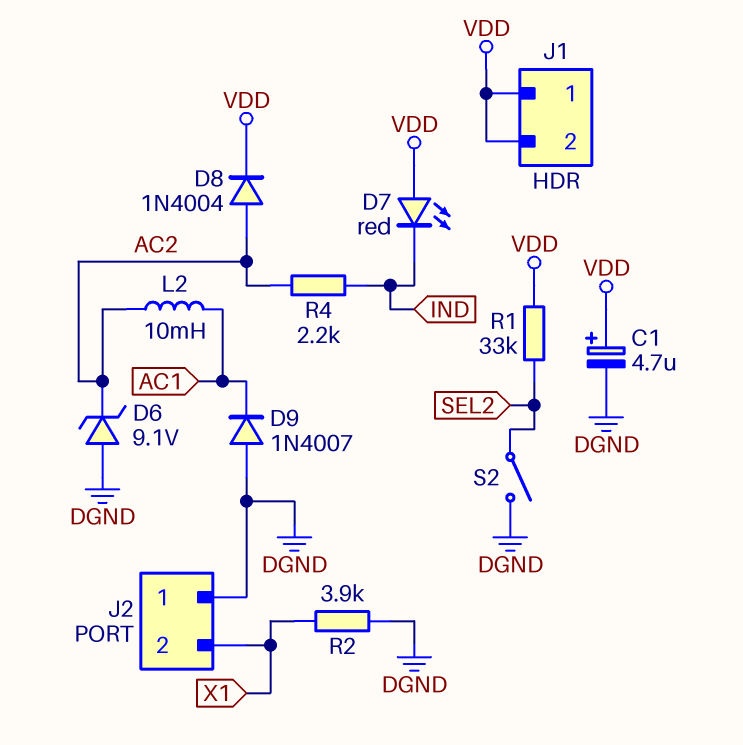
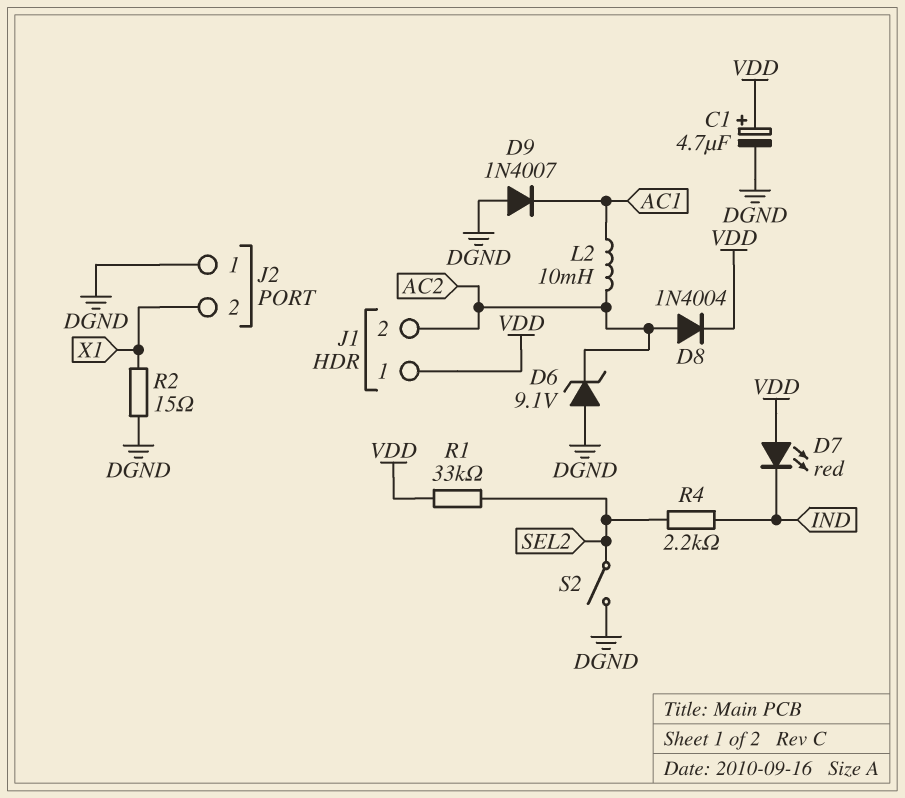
J1 pin 2: VDD -> AC2
R2: 3.9k (DGND, X1) -> 15 (DGND, X1)
R4: 2.2k (AC2, IND) -> 2.2k (IND, SEL2)

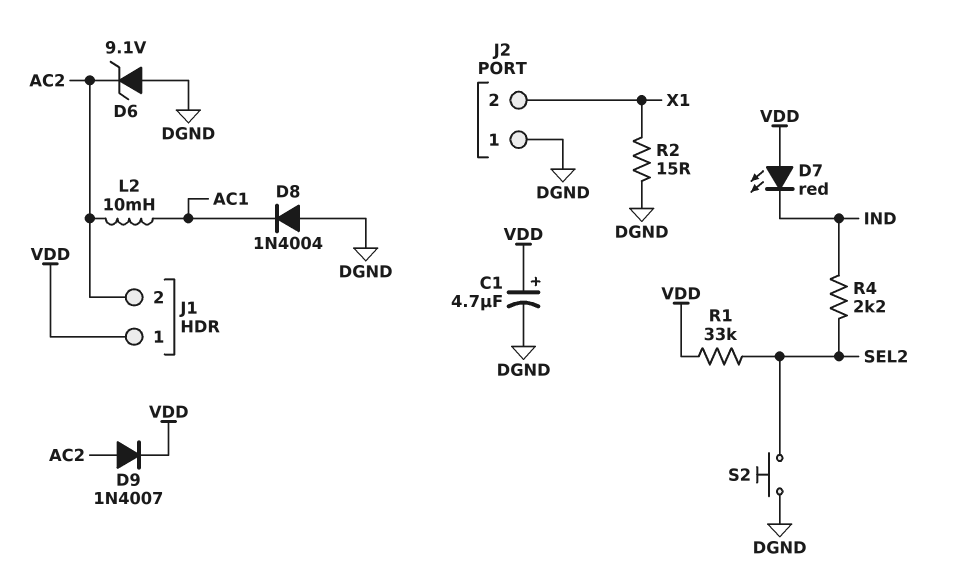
D8: diode 1N4004 (A AC2, K VDD) -> diode 1N4004 (A DGND, K AC1)
D9: diode 1N4007 (A DGND, K AC1) -> diode 1N4007 (A AC2, K VDD)
S2: switch (DGND, SEL2) -> button (DGND, SEL2)

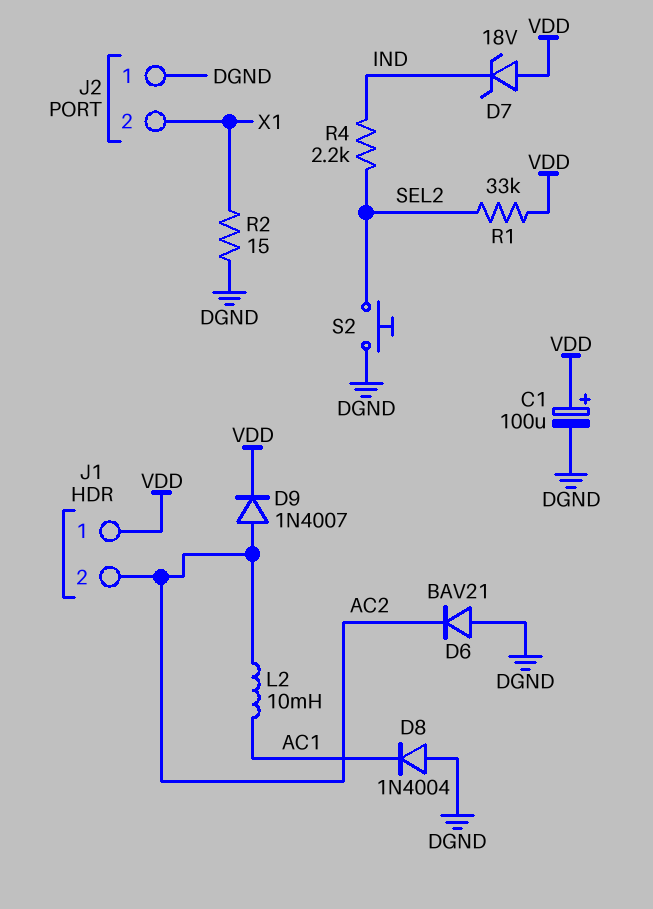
C1: 4.7uF (plus VDD, minus DGND) -> 100uF (plus VDD, minus DGND)
D6: zener 9.1V (A DGND, K AC2) -> diode BAV21 (A DGND, K AC2)
D7: LED red (A VDD, K IND) -> zener 18V (A VDD, K IND)

